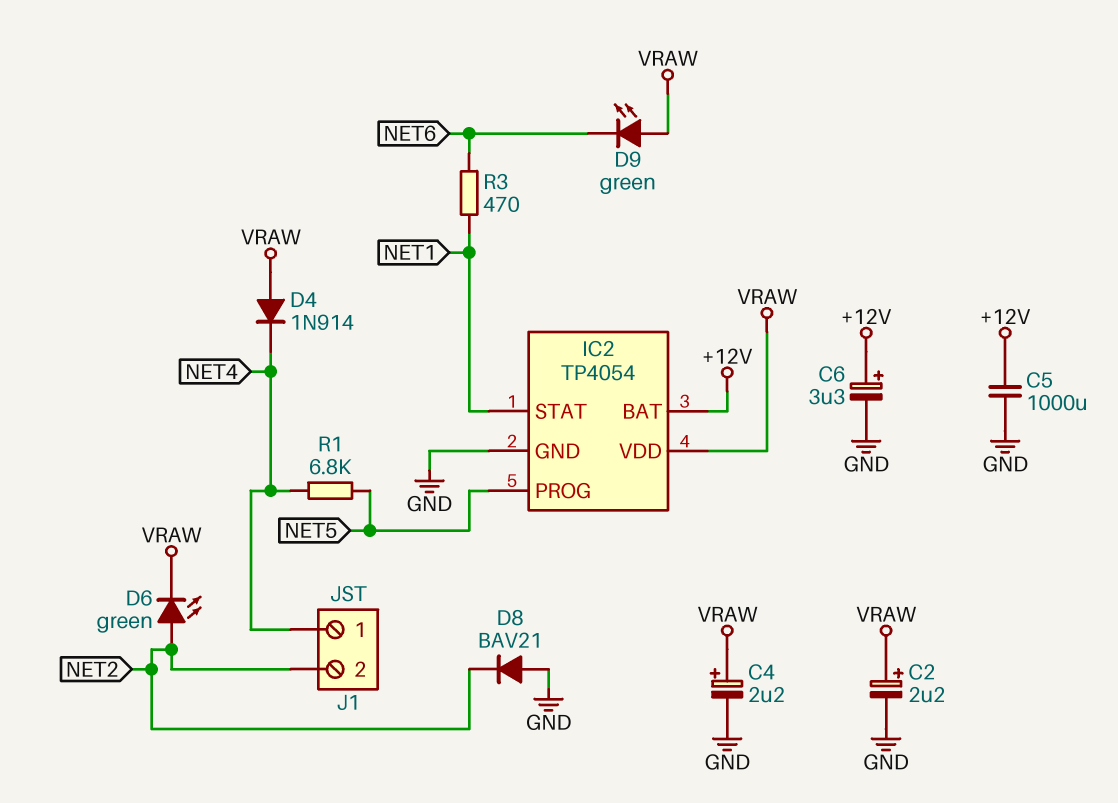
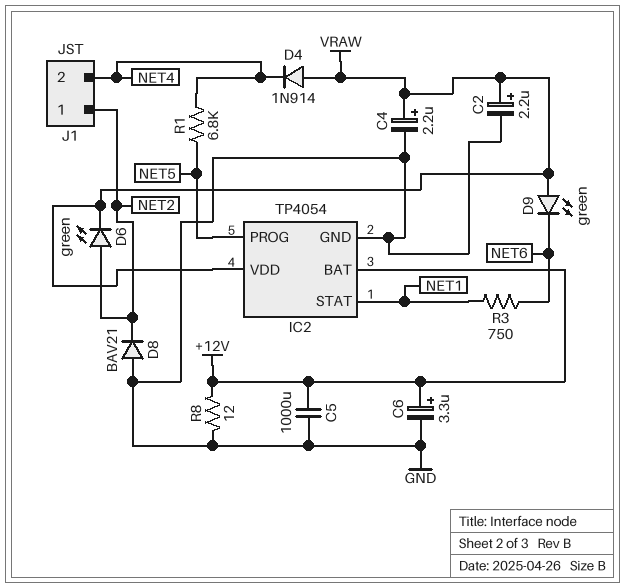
J1 pin 1: NET4 -> NET2
J1 pin 2: NET2 -> NET4
R3: 470 (NET1, NET6) -> 750 (NET1, NET6)
R8: none -> 12 (+12V, GND)

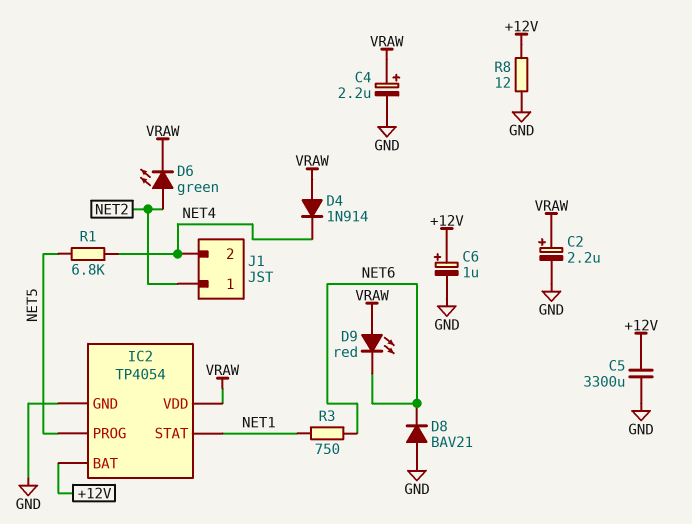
C5: 1000uF (+12V, GND) -> 3300uF (+12V, GND)
C6: 3.3uF (plus +12V, minus GND) -> 1uF (plus +12V, minus GND)
D8: diode BAV21 (A GND, K NET2) -> diode BAV21 (A GND, K NET6)
D9: LED green (A VRAW, K NET6) -> LED red (A VRAW, K NET6)

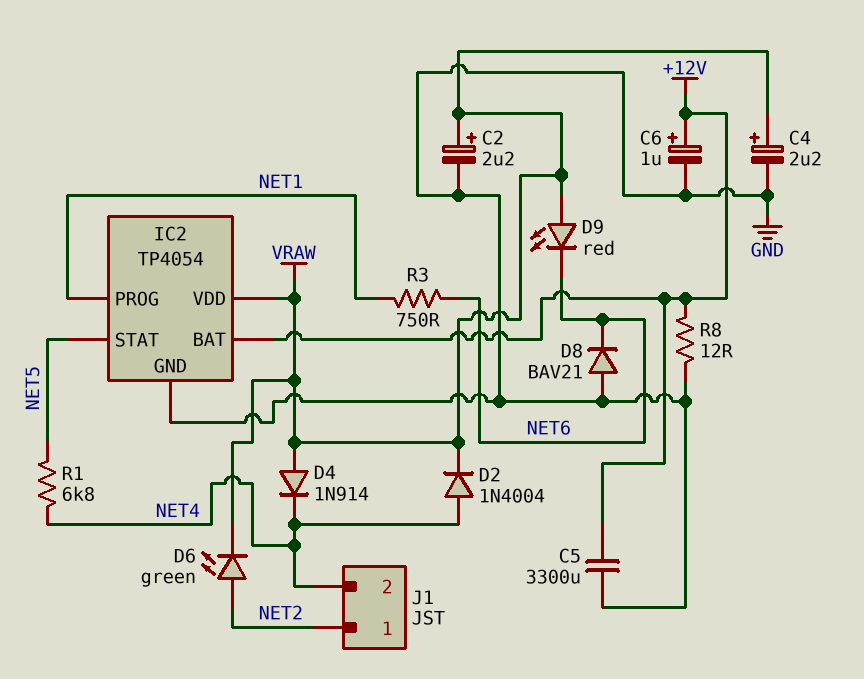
D2: none -> diode 1N4004 (A NET4, K VRAW)
IC2 pin PROG: NET5 -> NET1
IC2 pin STAT: NET1 -> NET5

